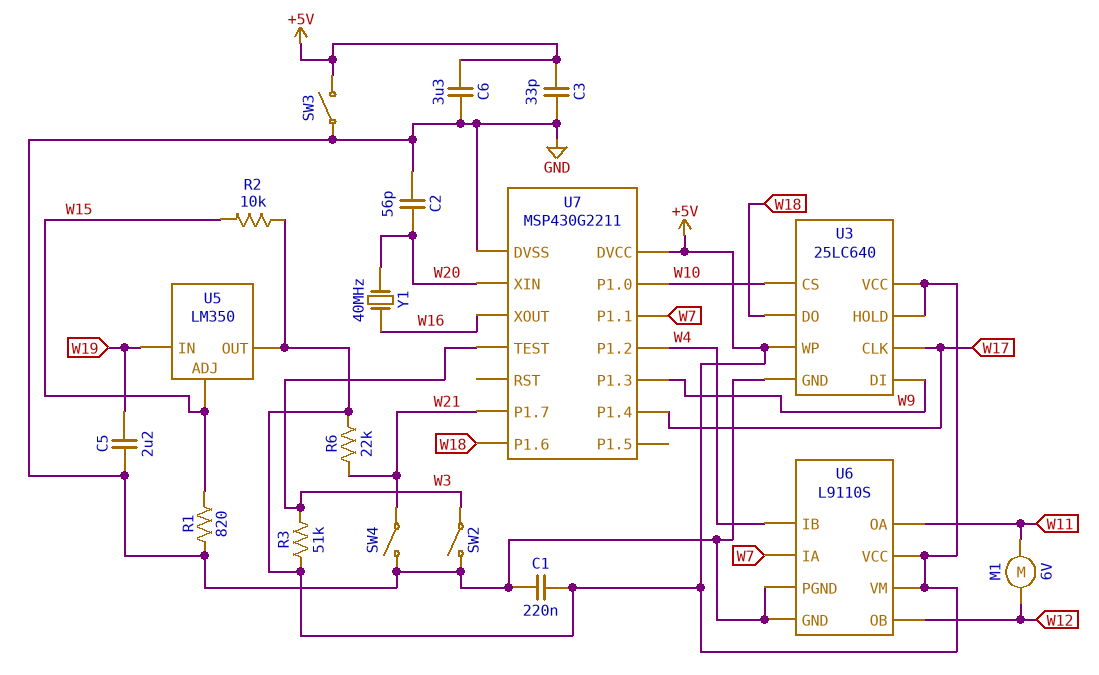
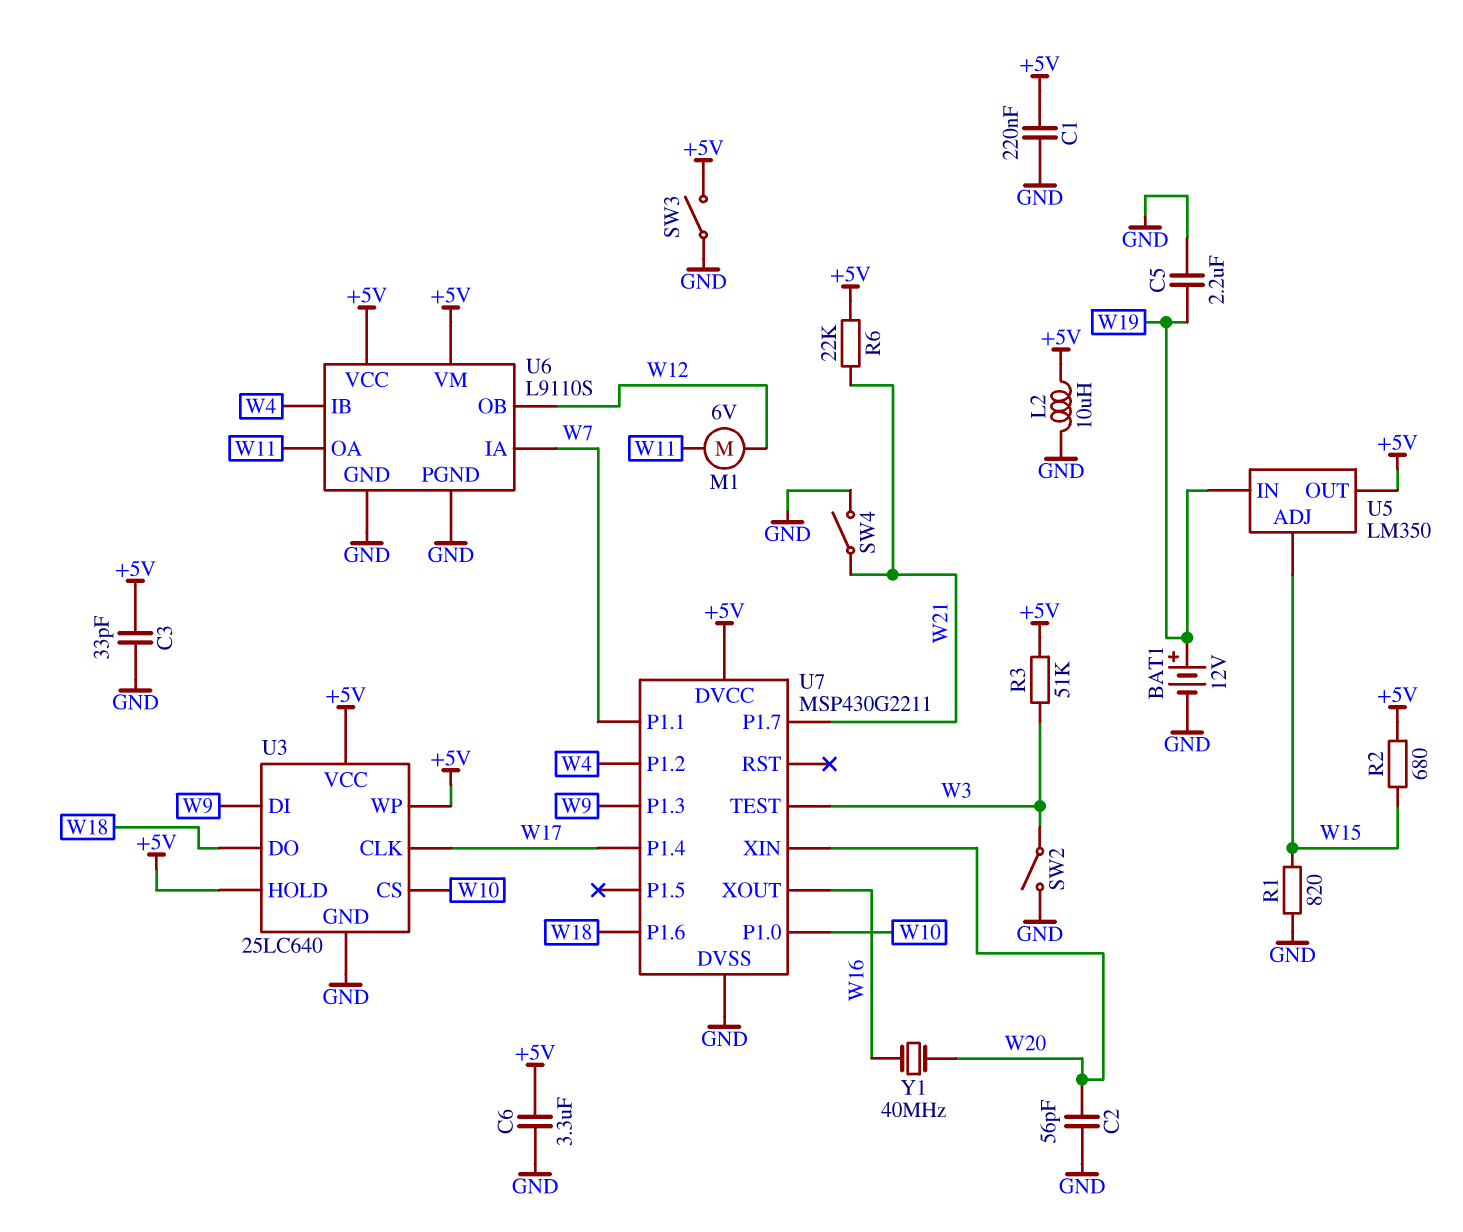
BAT1: none -> 12V (plus W19, minus GND)
L2: none -> 10uH (+5V, GND)
R2: 10k (+5V, W15) -> 680 (+5V, W15)

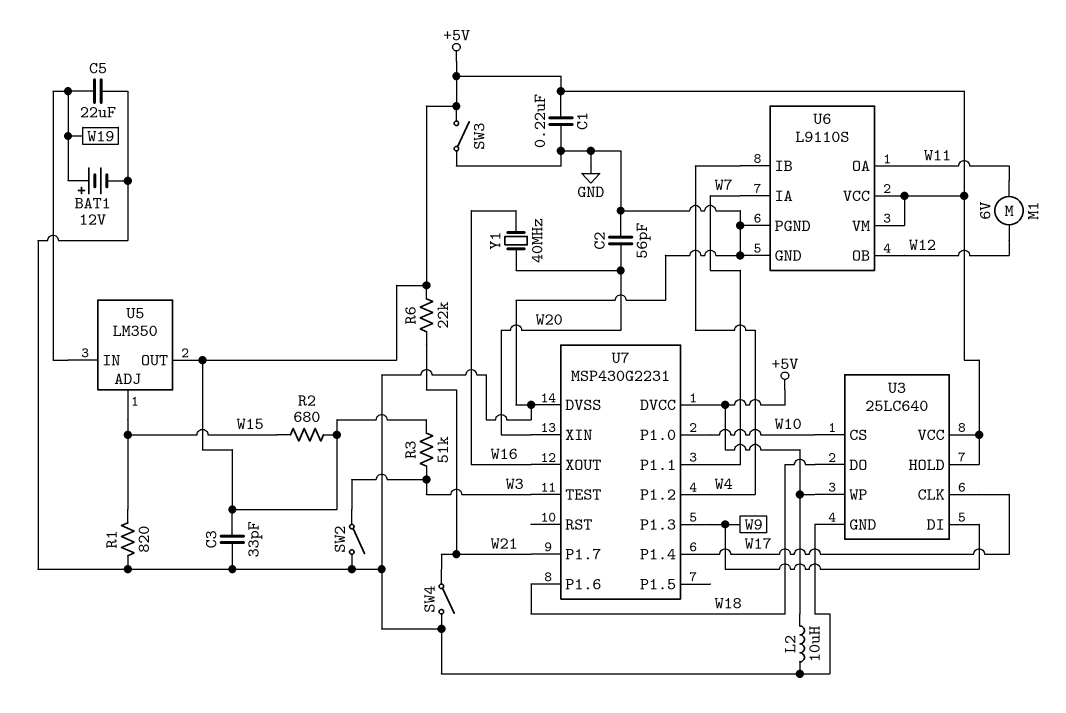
C5: 2.2uF (GND, W19) -> 22uF (GND, W19)
C6: 3.3uF (+5V, GND) -> none
U7: MSP430G2211 -> MSP430G2231

